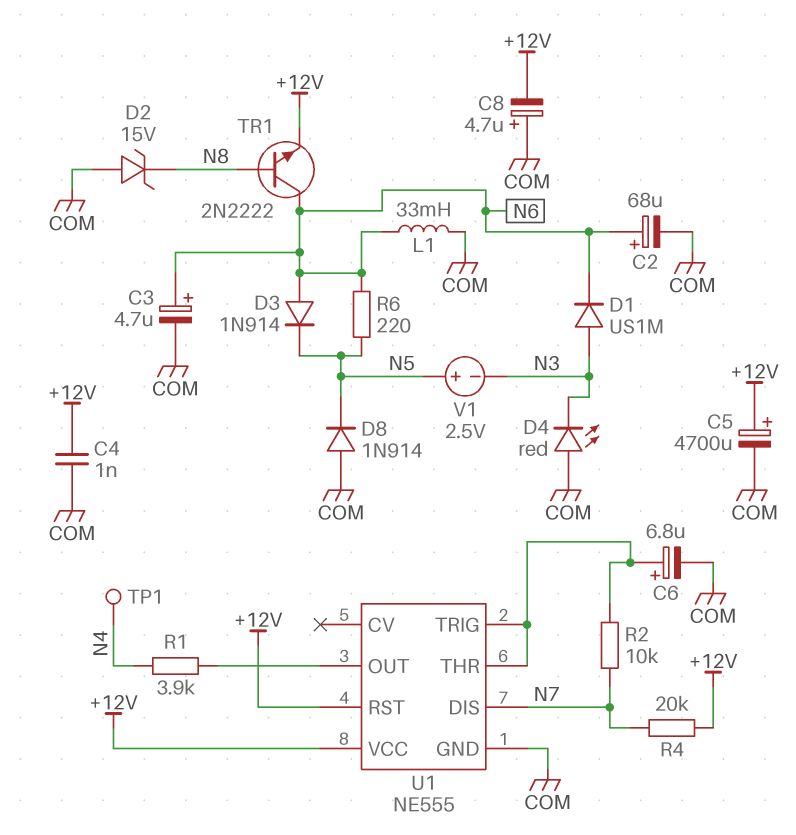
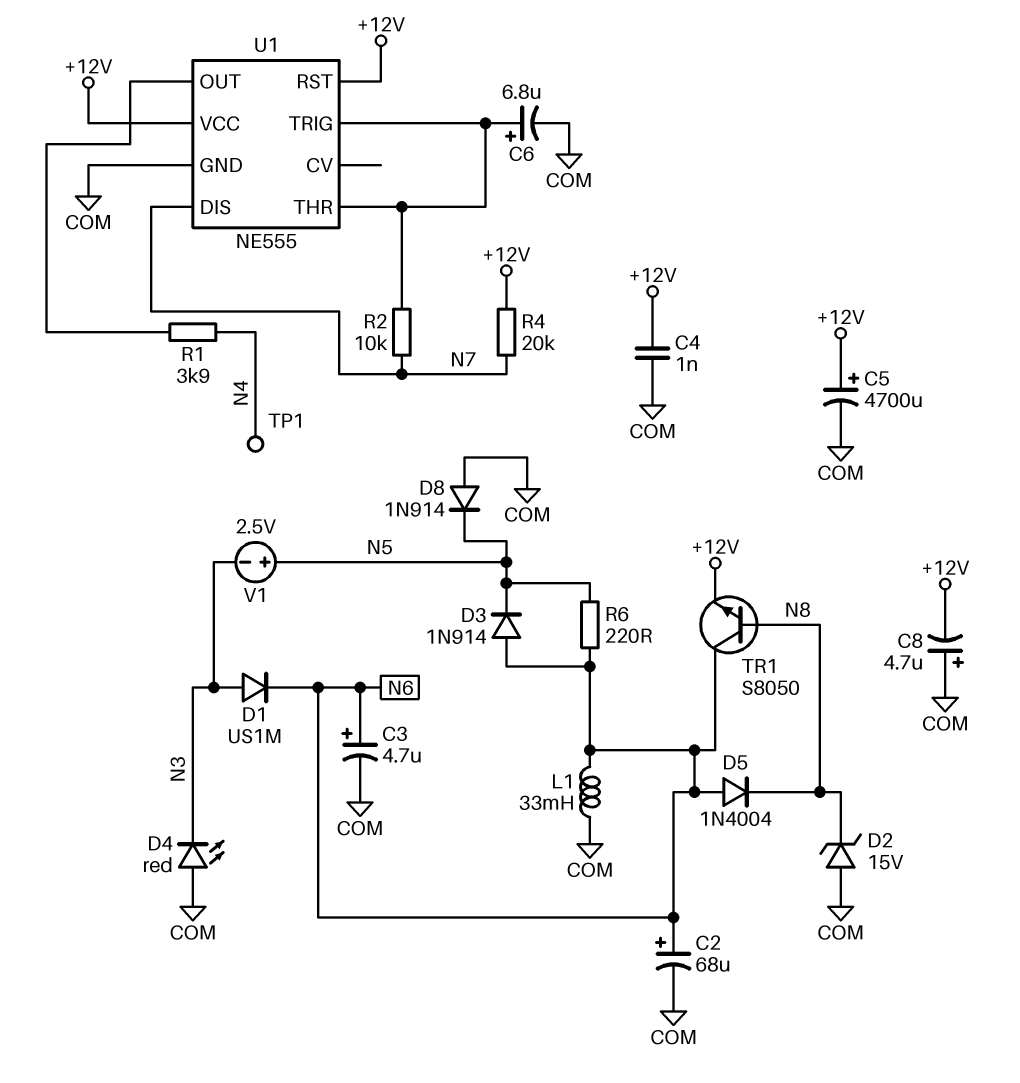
D5: none -> diode 1N4004 (A N6, K N8)
TR1: NPN 2N2222 (B N8, C N6, E +12V) -> NPN S8050 (B N8, C N6, E +12V)

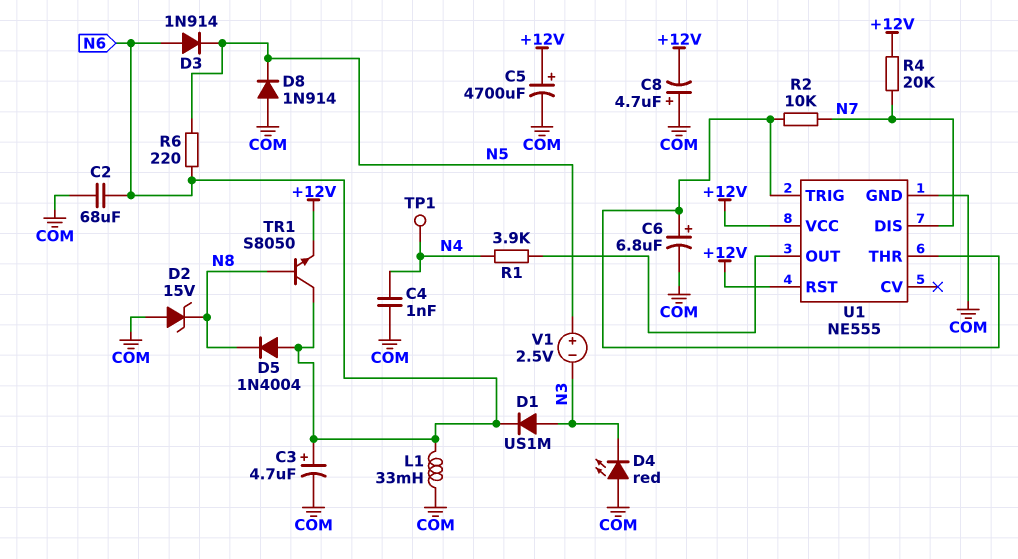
C2: 68uF (plus N6, minus COM) -> 68uF (COM, N6)
C4: 1nF (+12V, COM) -> 1nF (COM, N4)

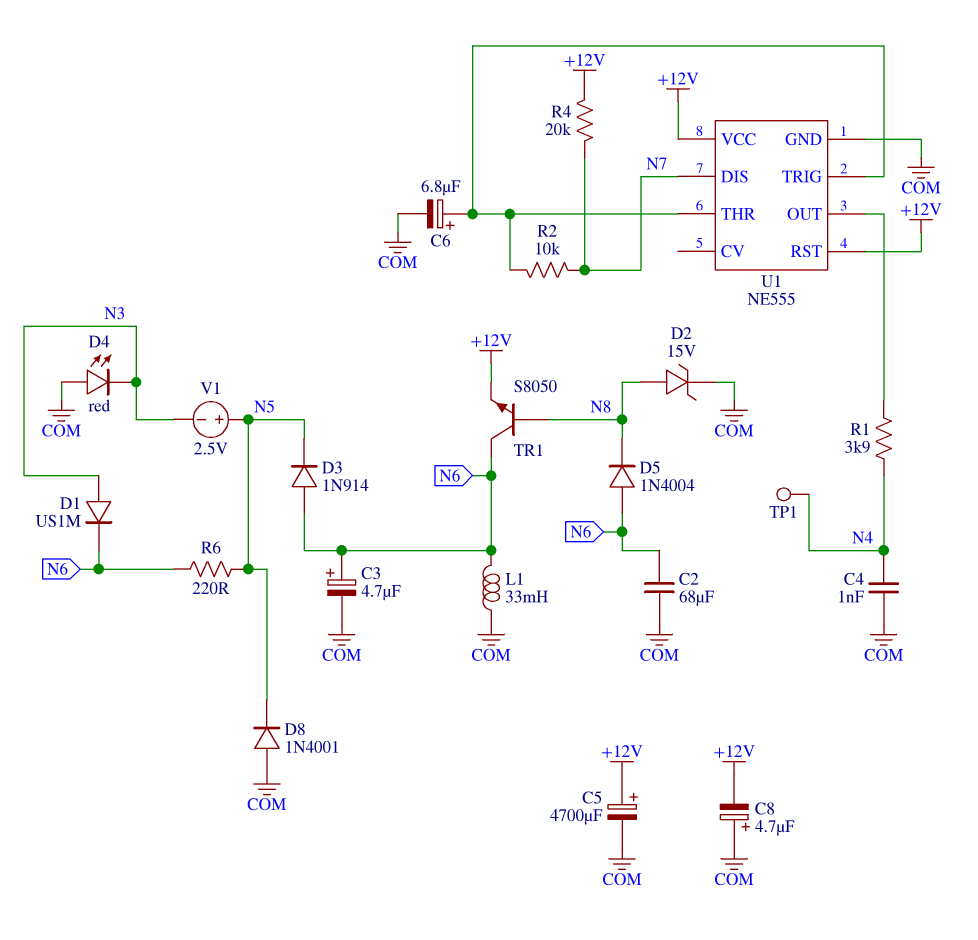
D2: zener 15V (A COM, K N8) -> zener 15V (A N8, K COM)
D8: diode 1N914 (A COM, K N5) -> diode 1N4001 (A COM, K N5)

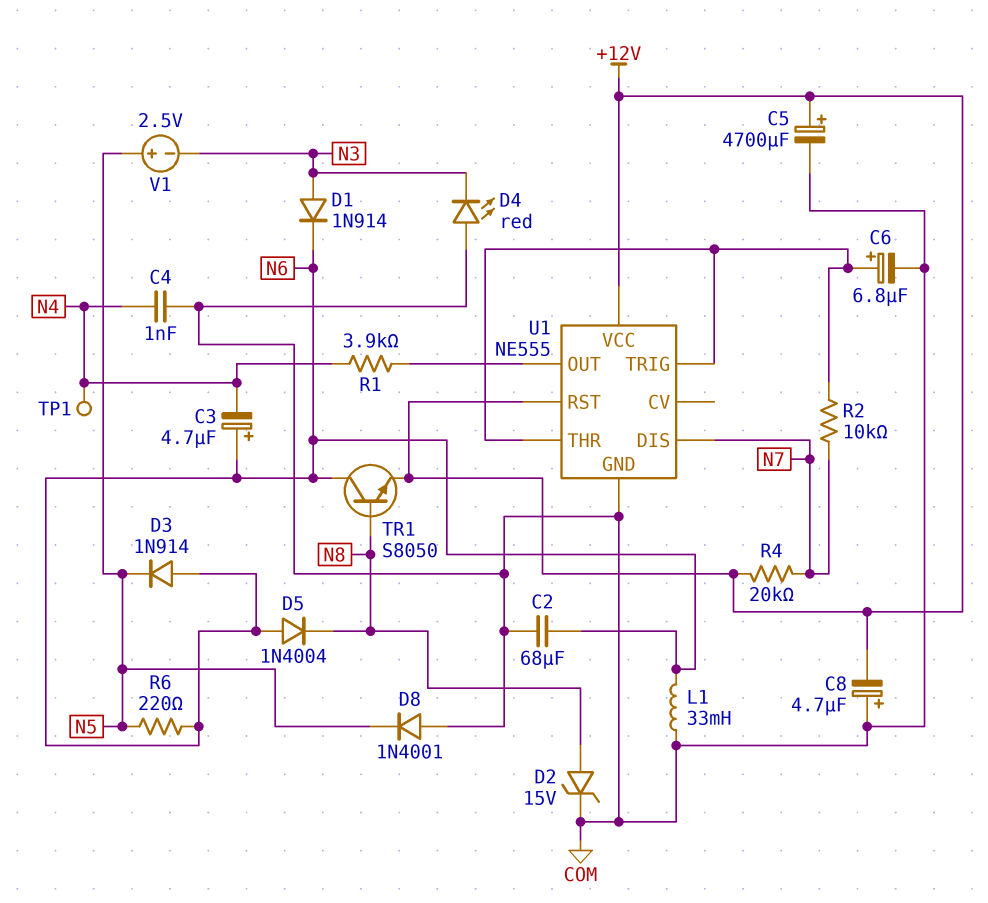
C3: 4.7uF (plus N6, minus COM) -> 4.7uF (plus N6, minus N4)
D1: diode US1M (A N3, K N6) -> diode 1N914 (A N3, K N6)

